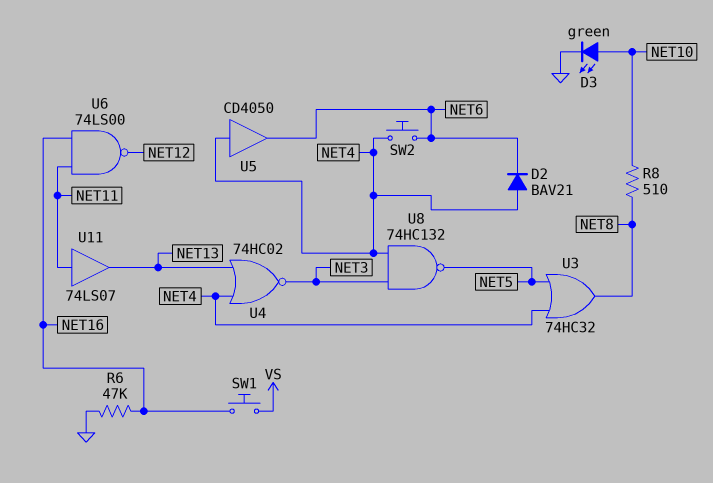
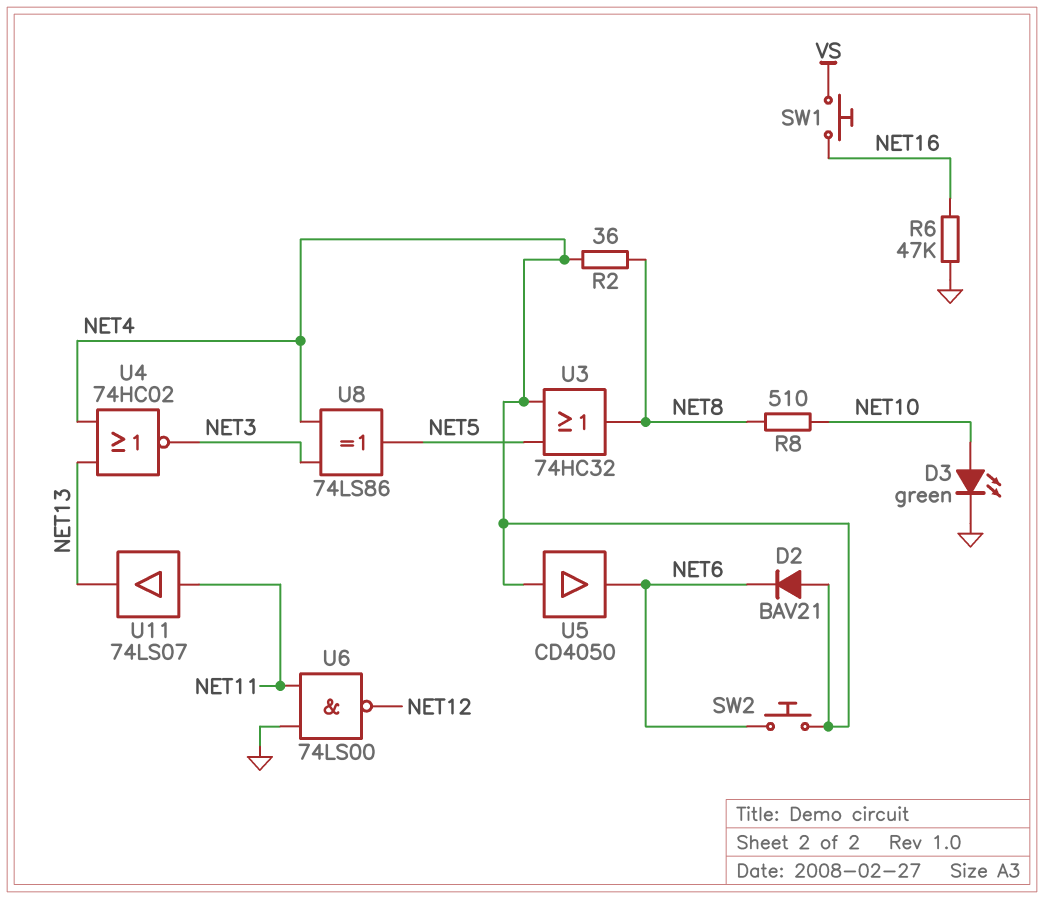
R2: none -> 36 (NET4, NET8)
U6: NAND 74LS00 (in NET11, in NET16, out NET12) -> NAND 74LS00 (in GND, in NET11, out NET12)
U8: NAND 74HC132 (in NET3, in NET4, out NET5) -> XOR 74LS86 (in NET3, in NET4, out NET5)

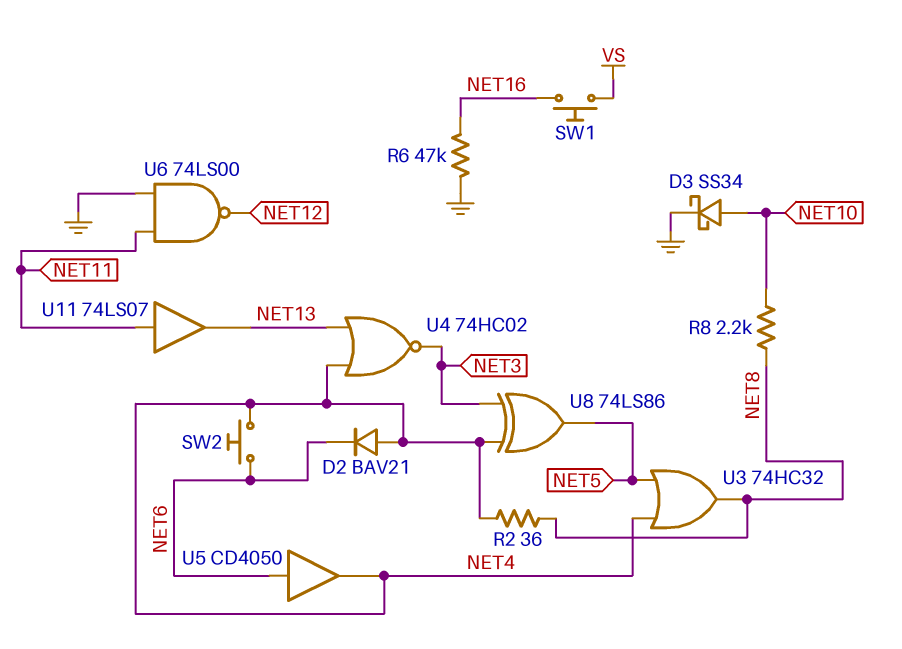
D3: LED green (A NET10, K GND) -> schottky SS34 (A NET10, K GND)
R8: 510 (NET8, NET10) -> 2.2k (NET8, NET10)
U5: buffer CD4050 (in NET4, out NET6) -> buffer CD4050 (in NET6, out NET4)

